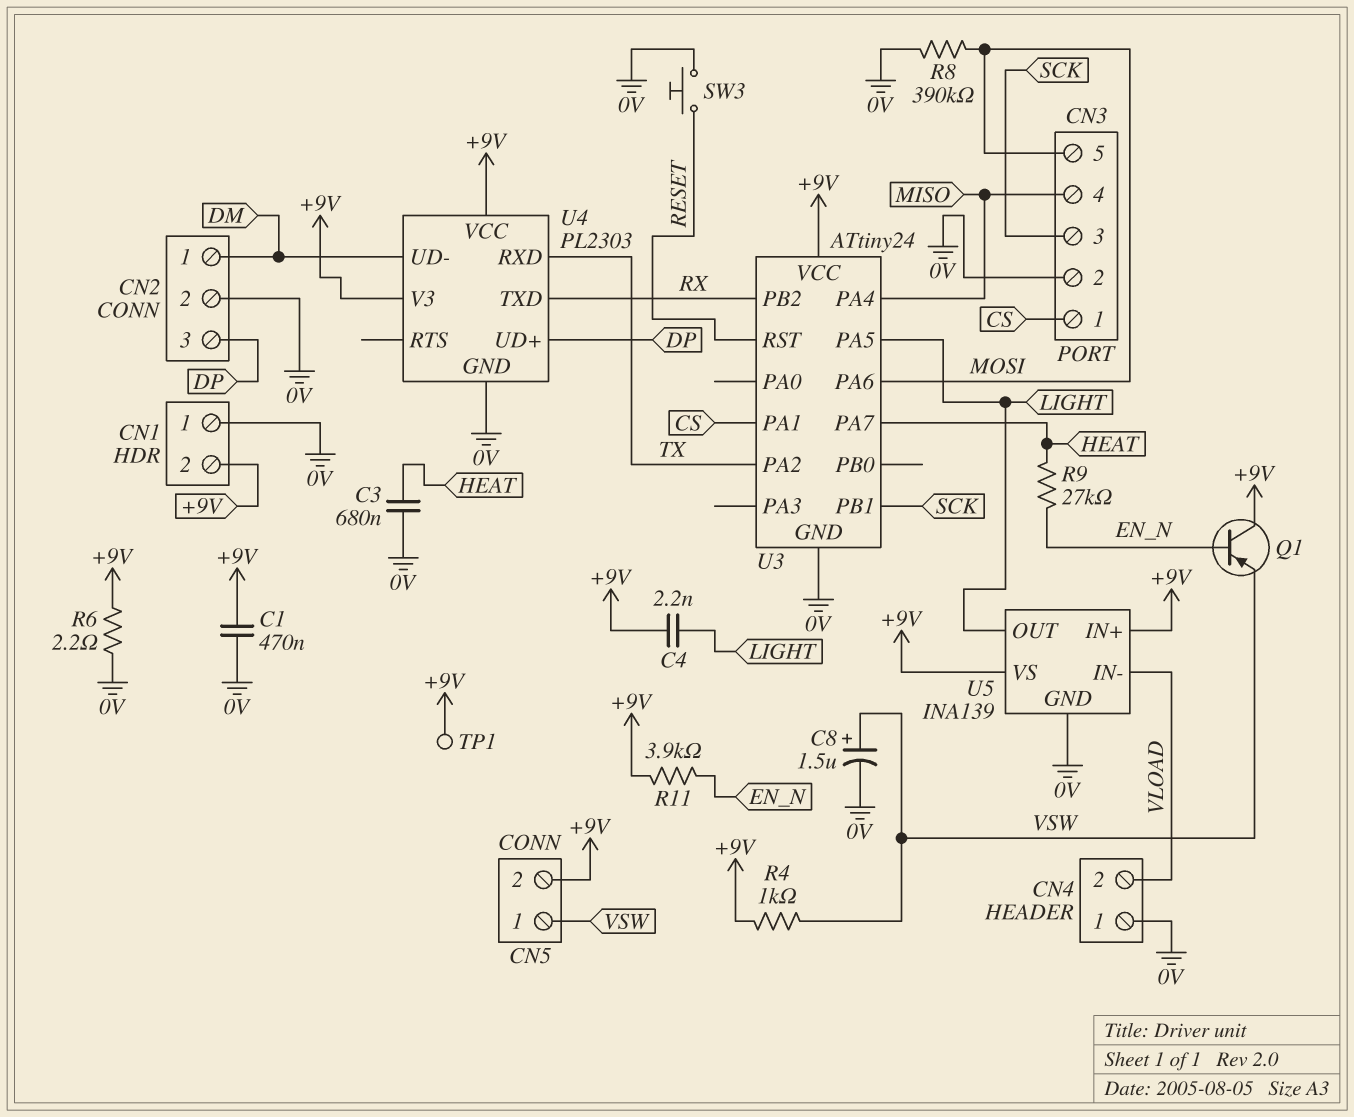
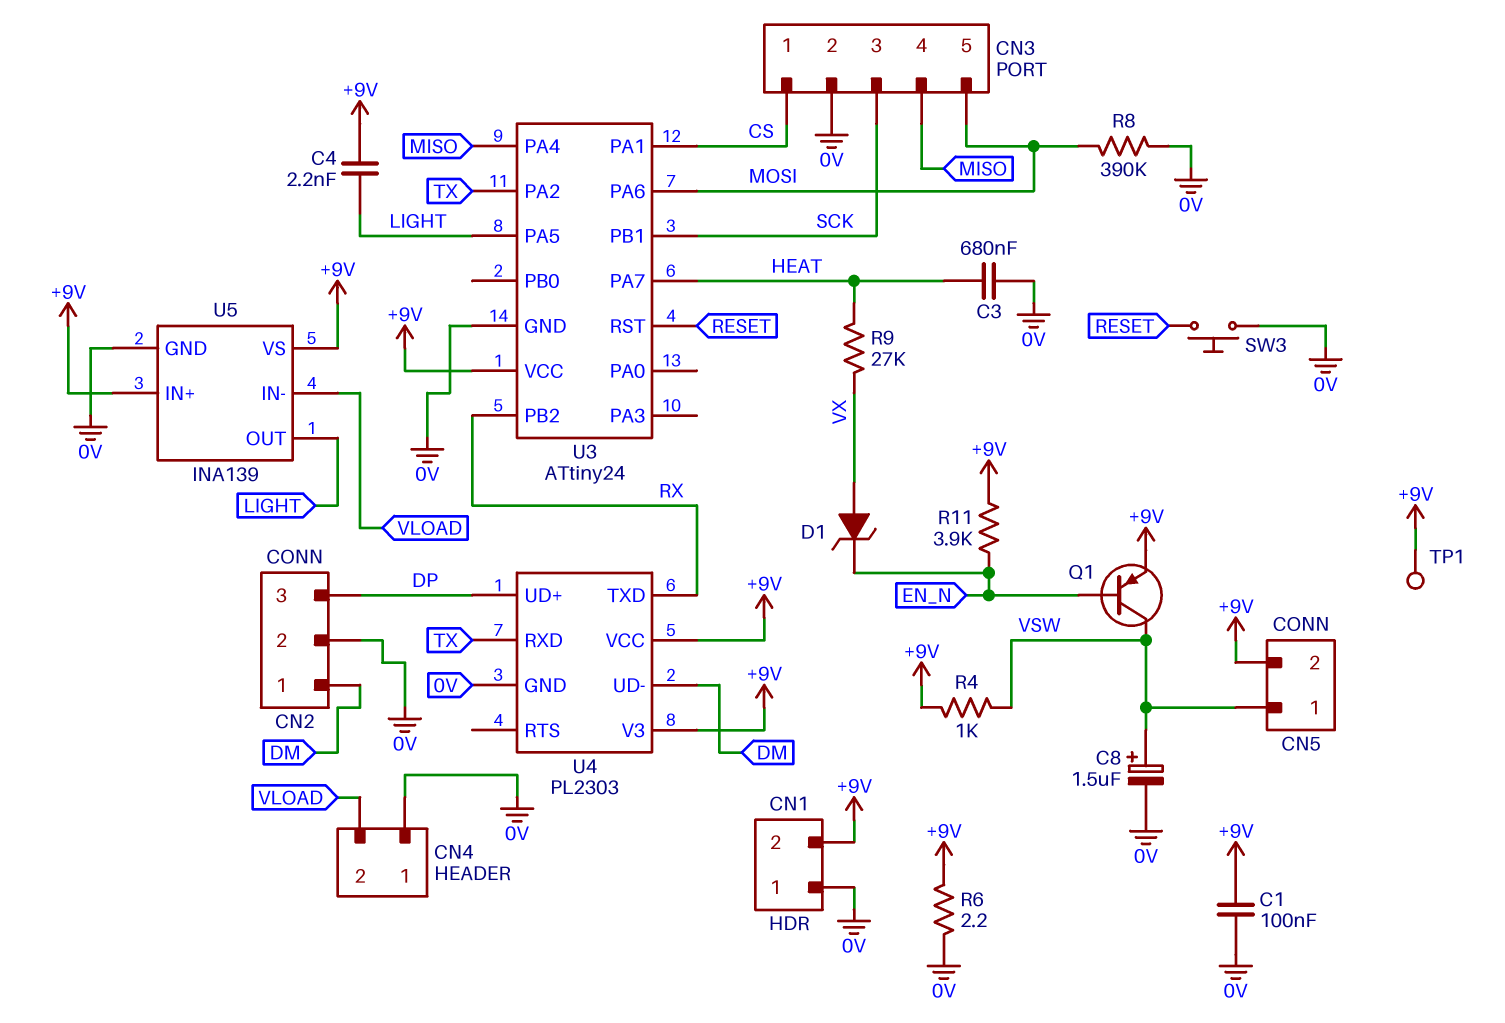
C1: 470nF (+9V, 0V) -> 100nF (+9V, 0V)
D1: none -> zener (A VX, K EN_N)
Q1: PNP (B EN_N, C +9V, E VSW) -> PNP (B EN_N, C VSW, E +9V)
R9: 27k (EN_N, HEAT) -> 27k (HEAT, VX)

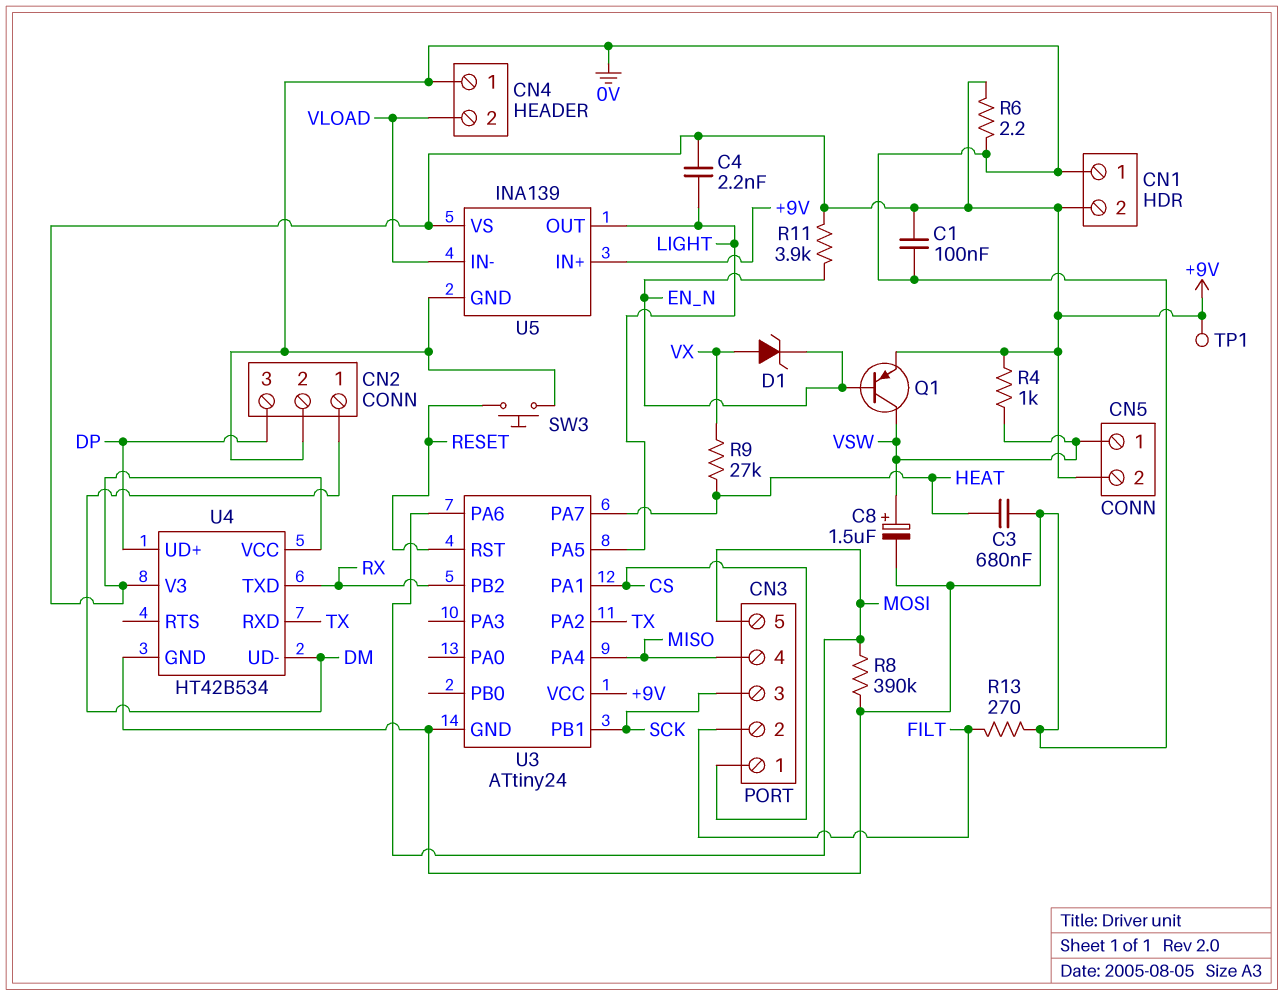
CN3 pin 2: 0V -> FILT
R13: none -> 270 (0V, FILT)
U4: PL2303 -> HT42B534

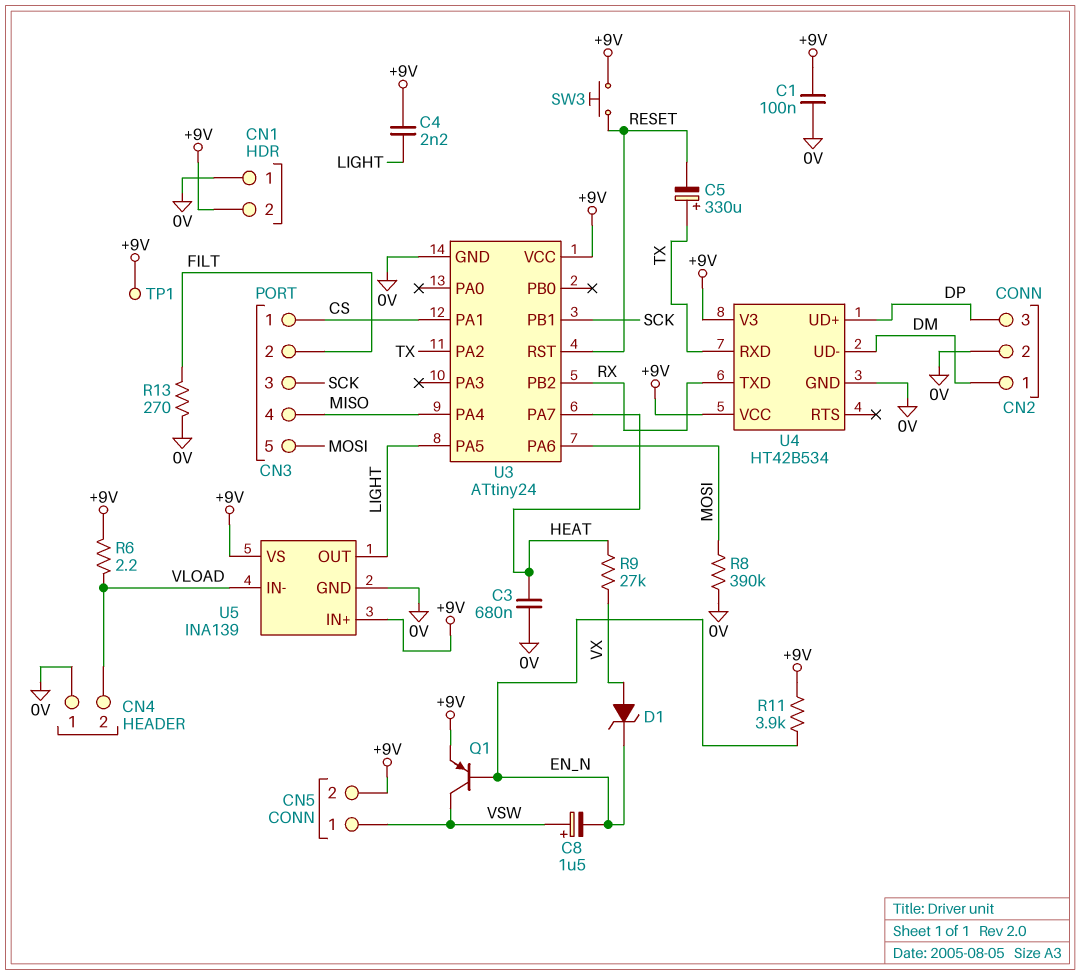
C5: none -> 330uF (plus TX, minus RESET)
C8: 1.5uF (plus VSW, minus 0V) -> 1.5uF (plus VSW, minus EN_N)
R4: 1k (+9V, VSW) -> none
R6: 2.2 (+9V, 0V) -> 2.2 (+9V, VLOAD)
SW3: button (0V, RESET) -> button (+9V, RESET)

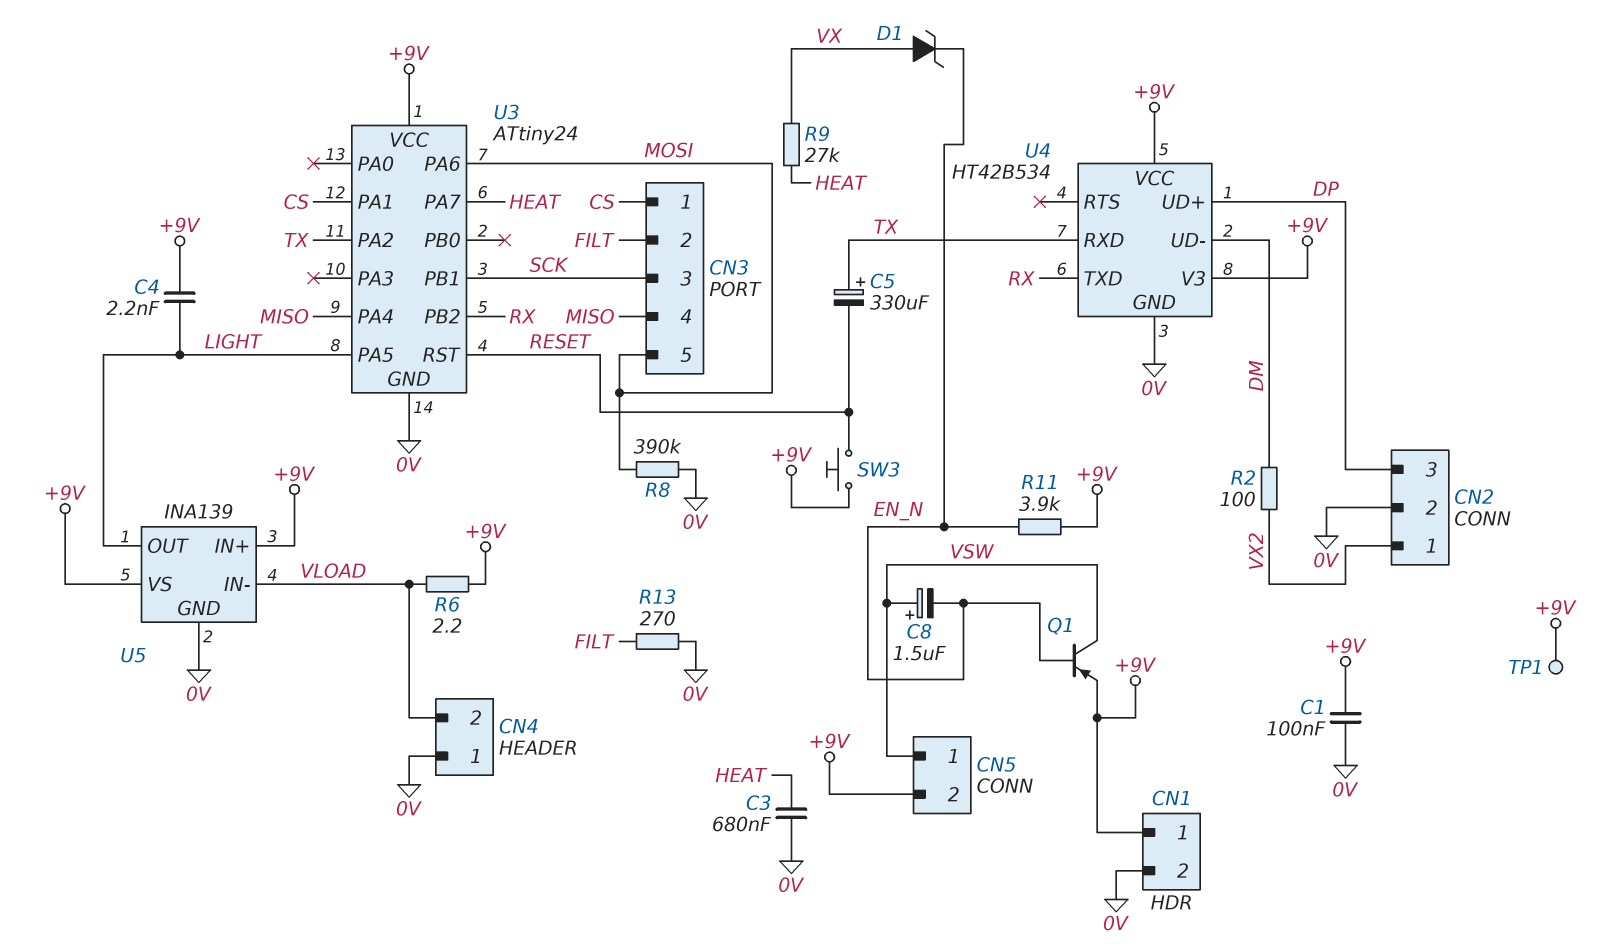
CN1 pin 1: 0V -> +9V
CN1 pin 2: +9V -> 0V
CN2 pin 1: DM -> VX2
R2: none -> 100 (DM, VX2)

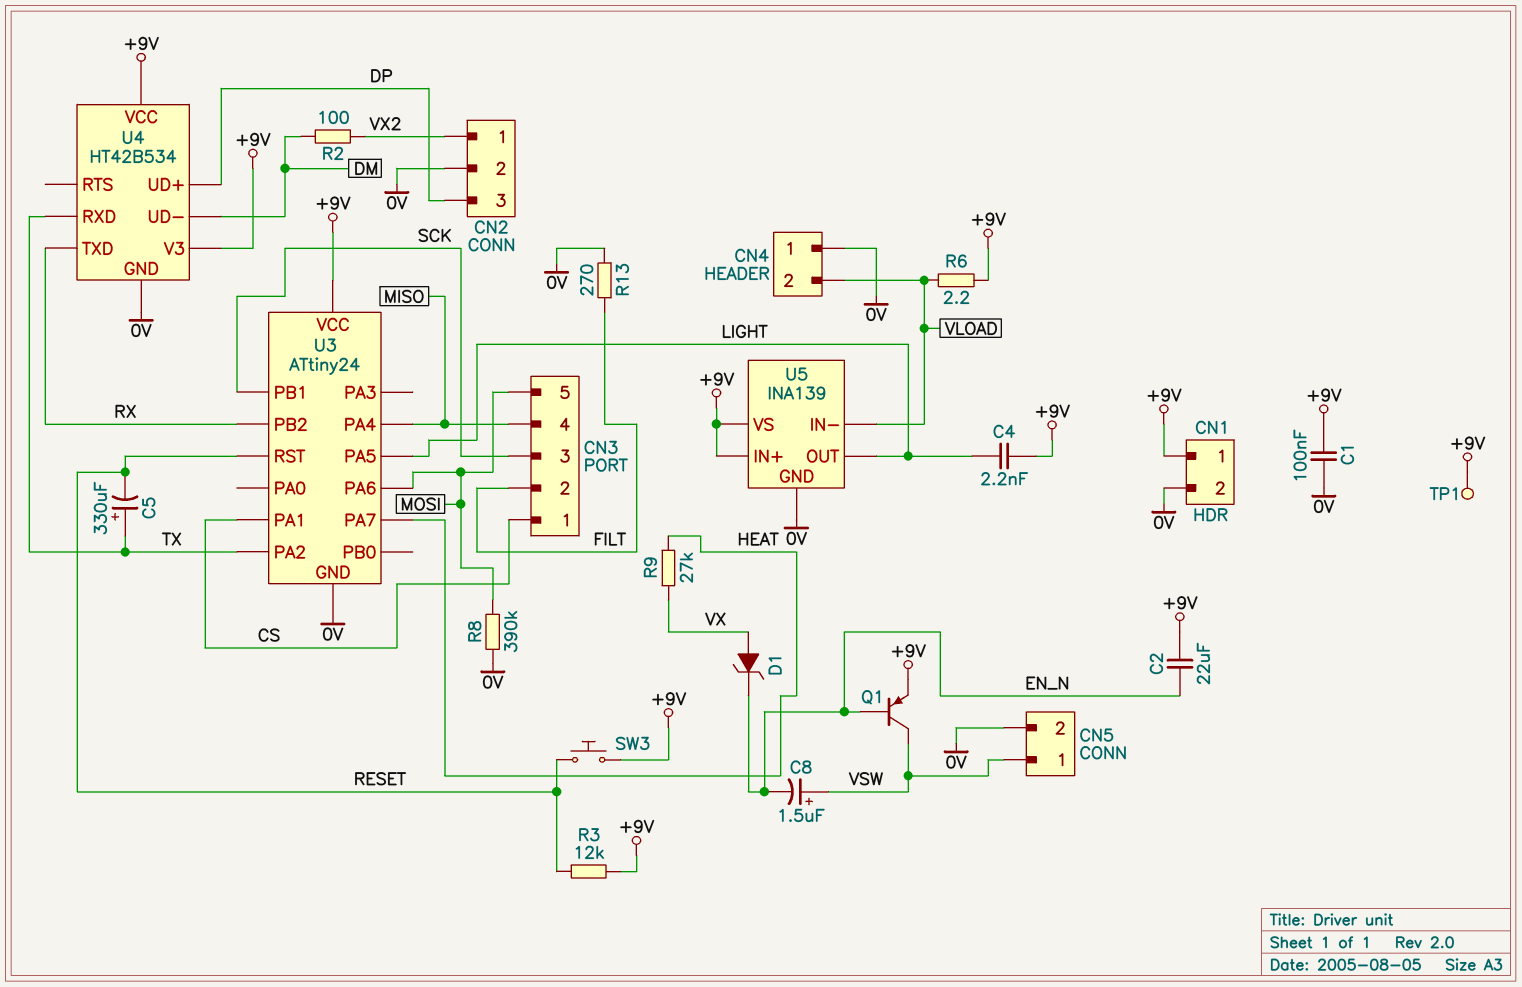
C2: none -> 22uF (+9V, EN_N)
C3: 680nF (0V, HEAT) -> none
CN5 pin 2: +9V -> 0V
R3: none -> 12k (+9V, RESET)
R11: 3.9k (+9V, EN_N) -> none

